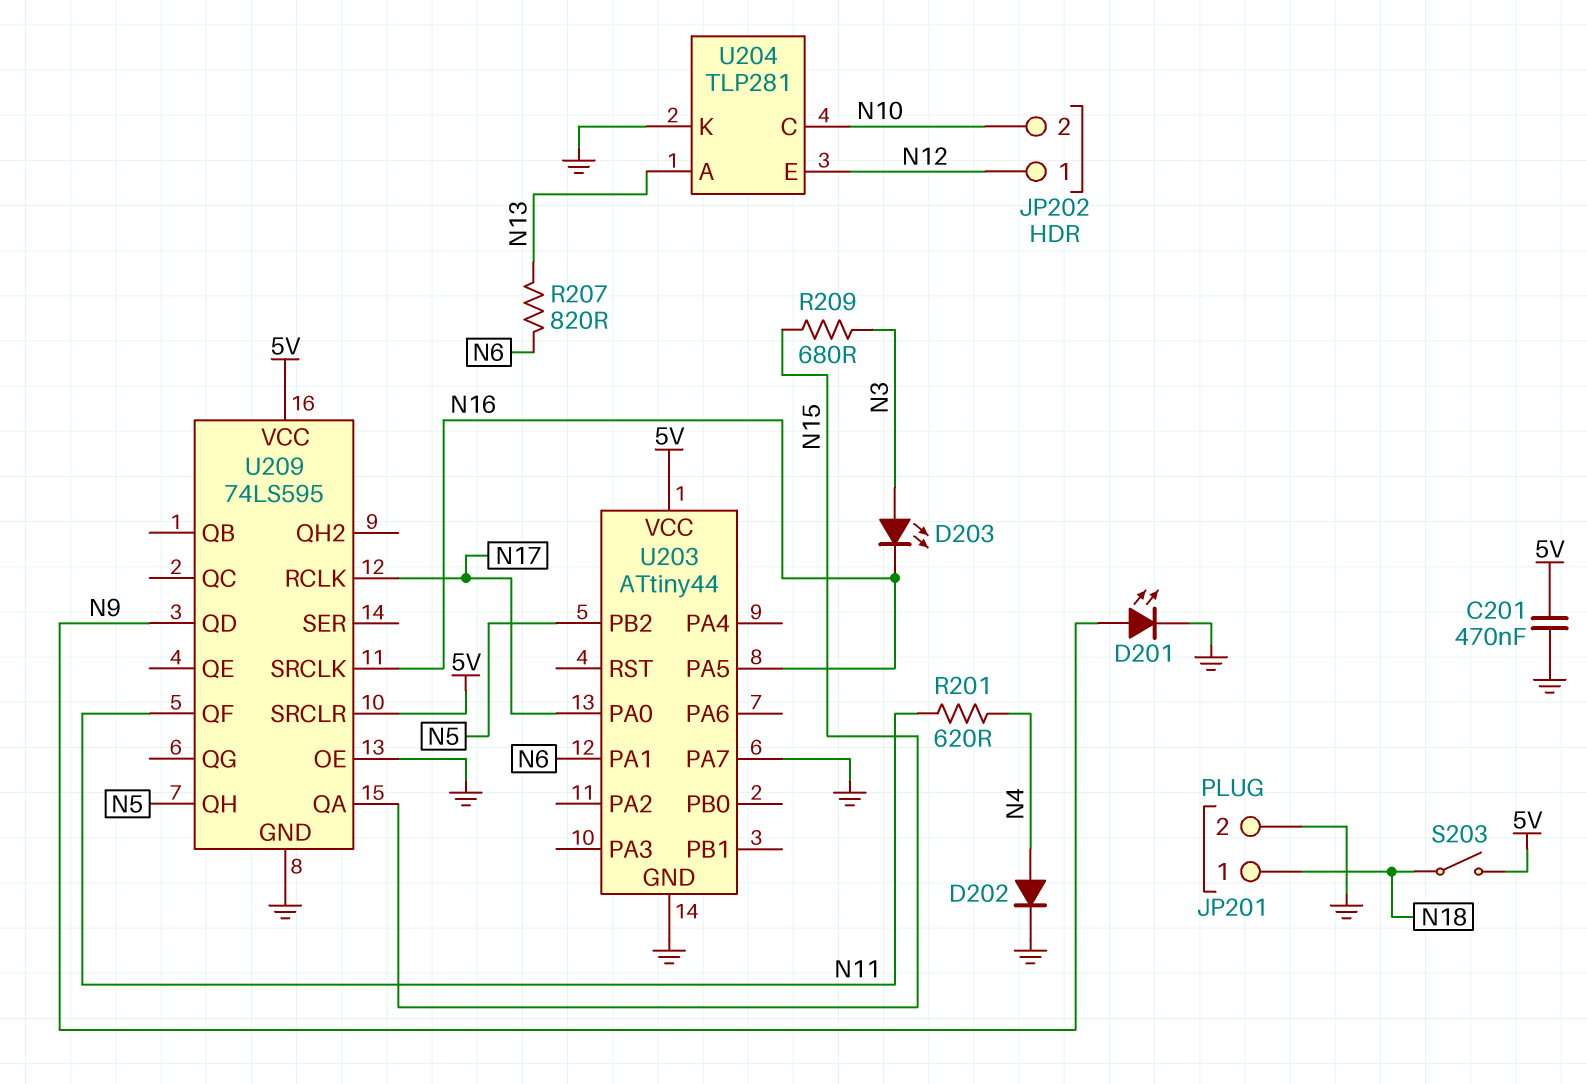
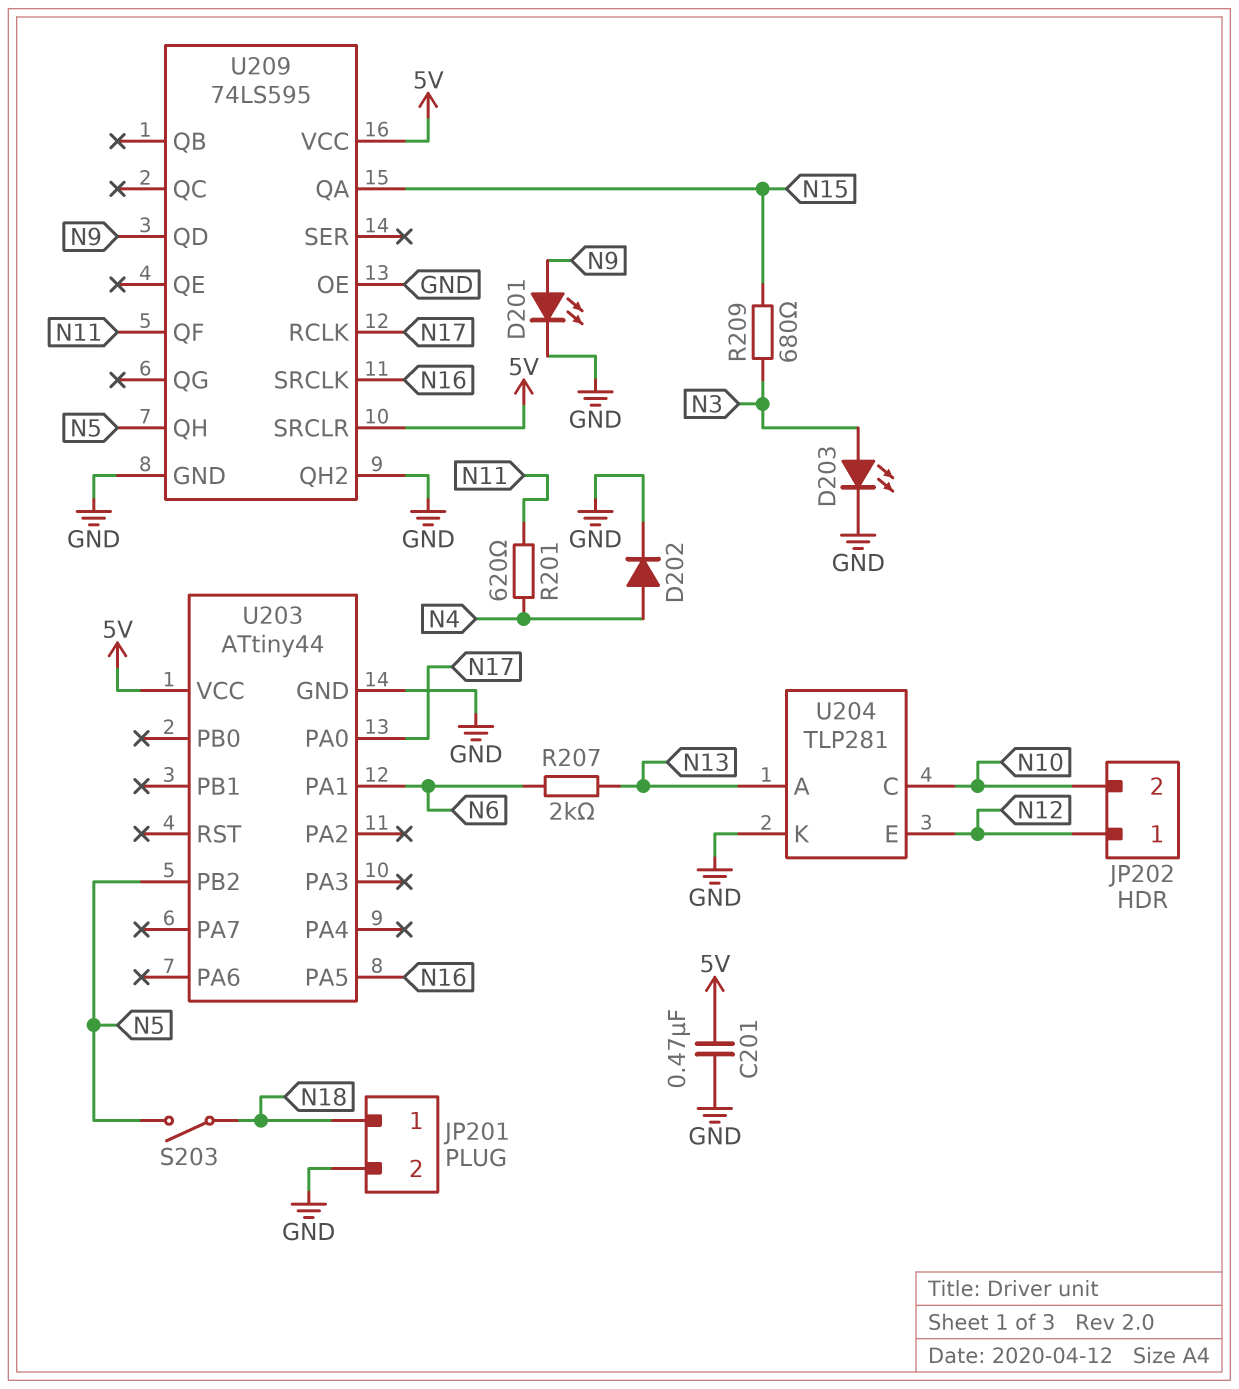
D203: LED (A N3, K N16) -> LED (A N3, K GND)
R207: 820 (N6, N13) -> 2k (N6, N13)
S203: switch (5V, N18) -> switch (N5, N18)
U203 pin PA7: GND -> none
U209 pin QH2: none -> GND

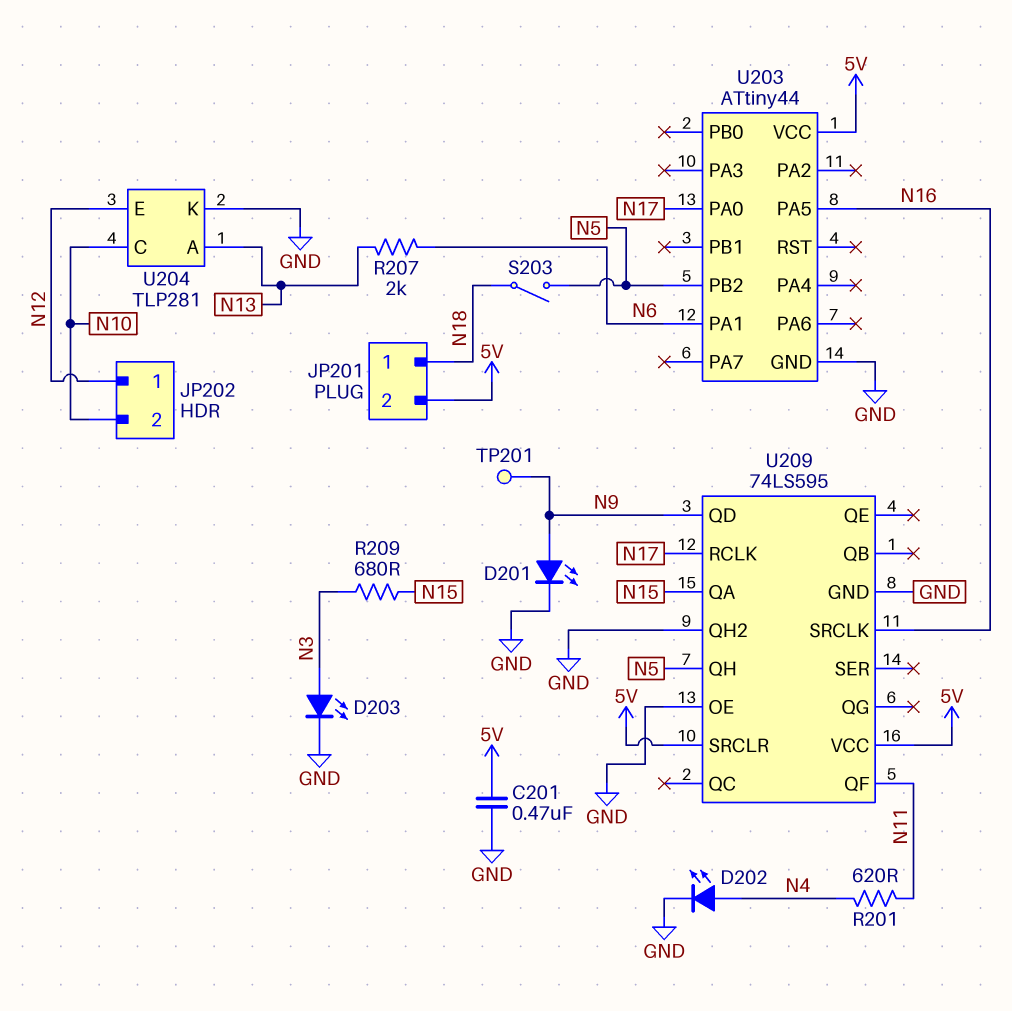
D202: diode (A N4, K GND) -> LED (A N4, K GND)
JP201 pin 2: GND -> 5V
TP201: none -> test point (N9)

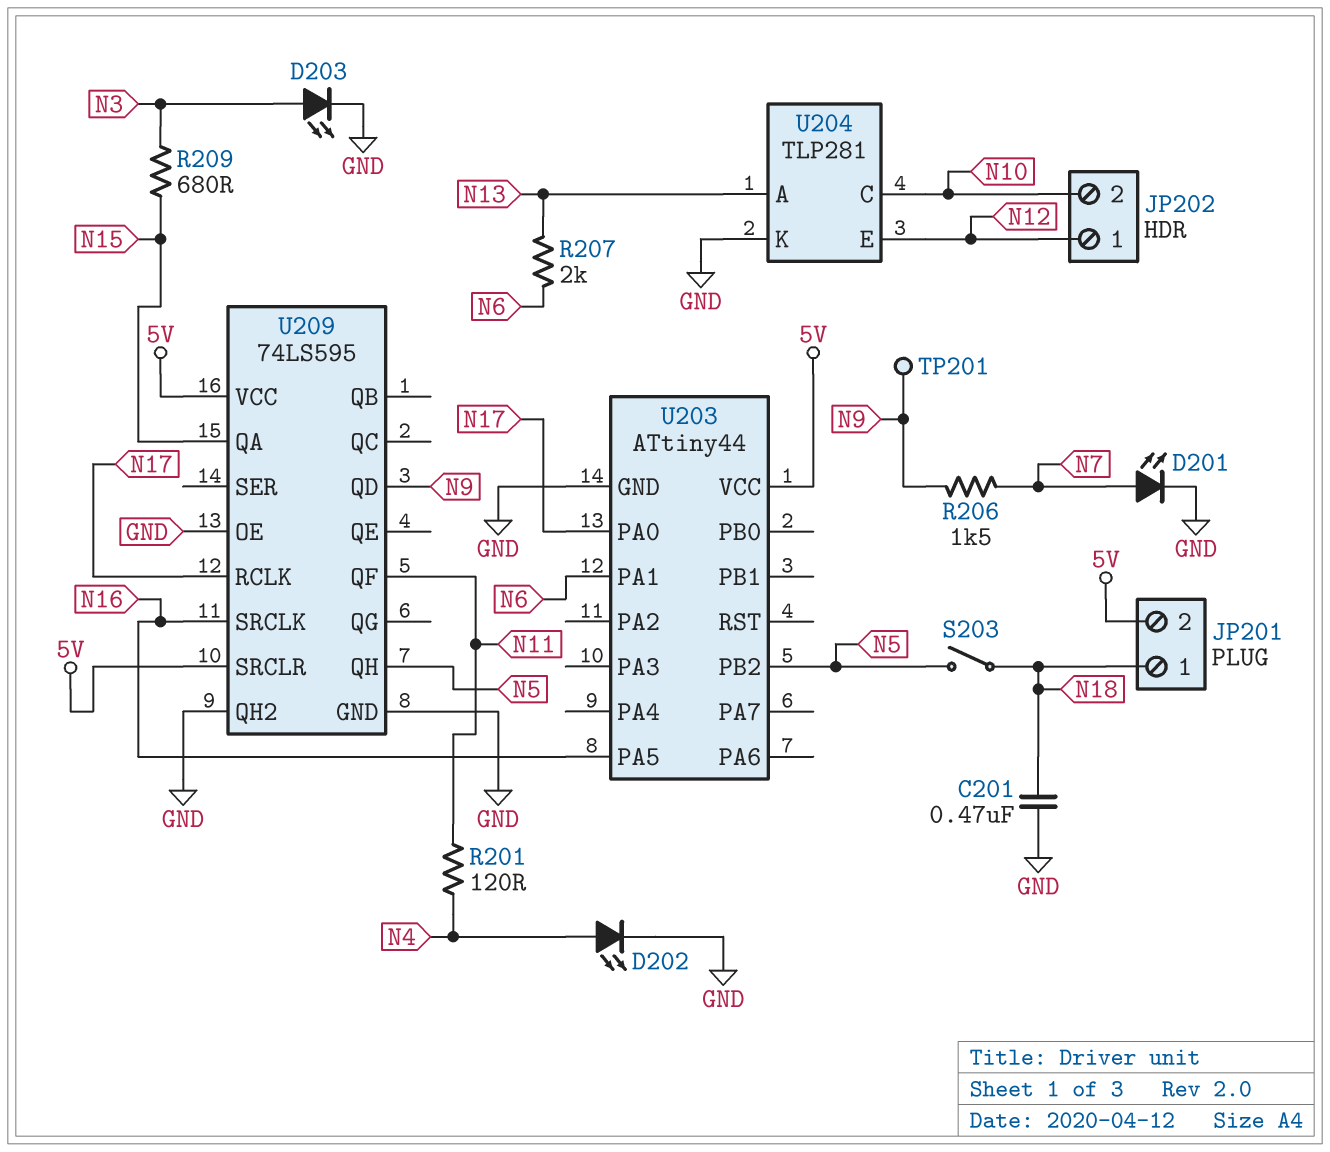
C201: 470nF (5V, GND) -> 470nF (GND, N18)
D201: LED (A N9, K GND) -> LED (A N7, K GND)
R201: 620 (N4, N11) -> 120 (N4, N11)
R206: none -> 1.5k (N7, N9)

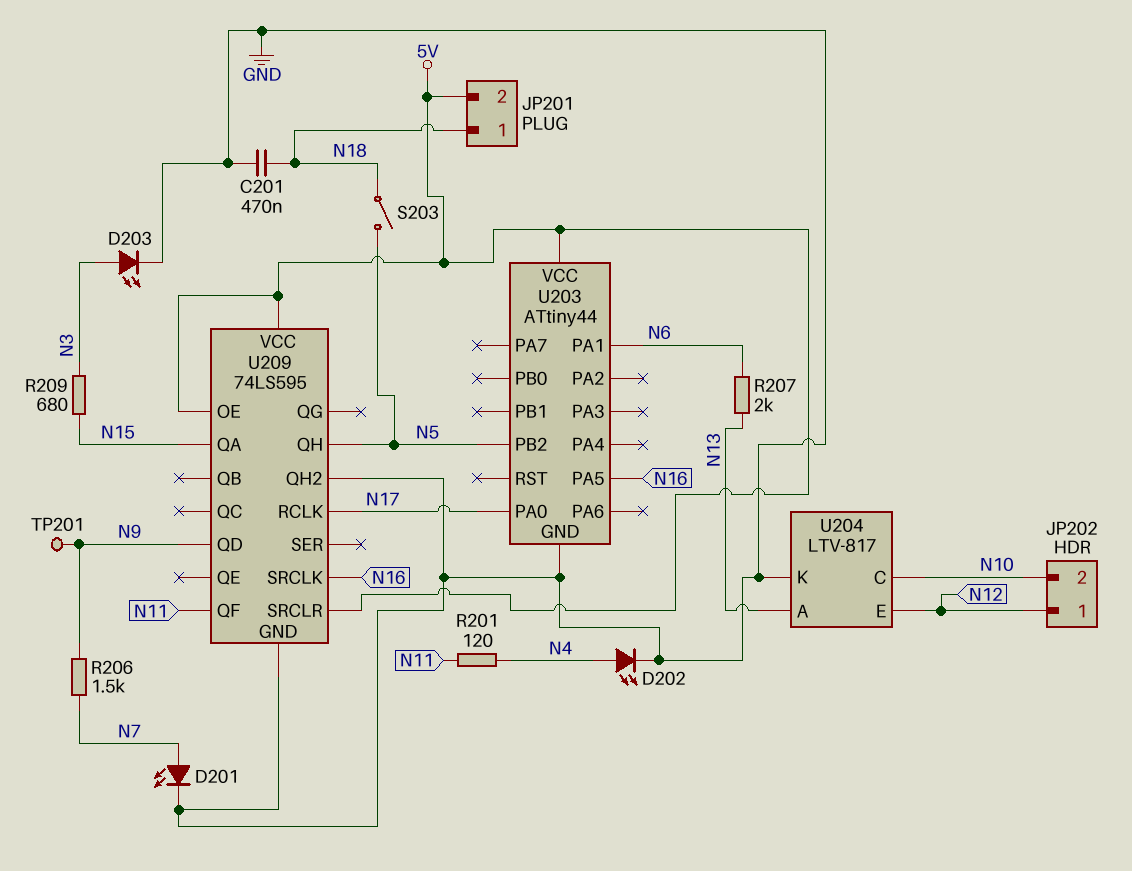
U204: TLP281 -> LTV-817
U209 pin OE: GND -> 5V

